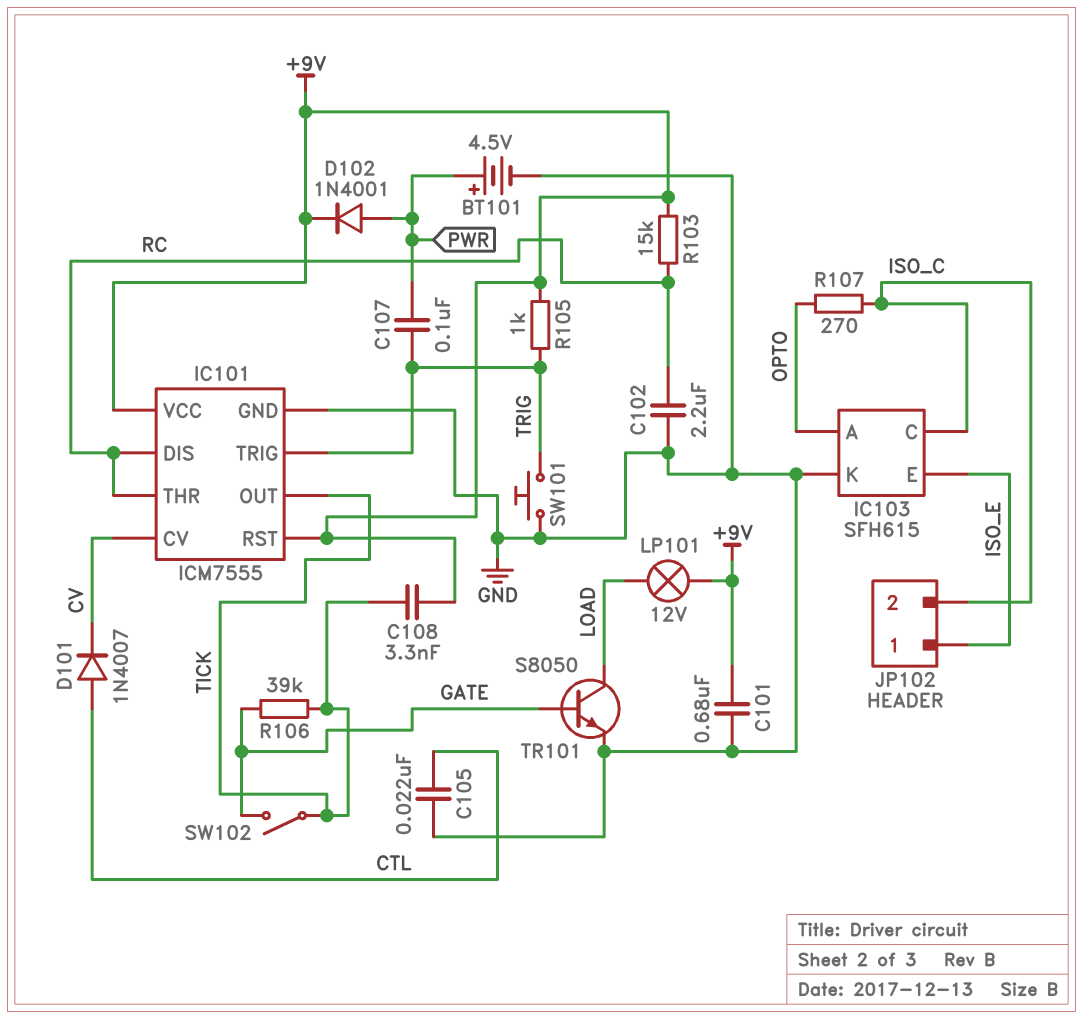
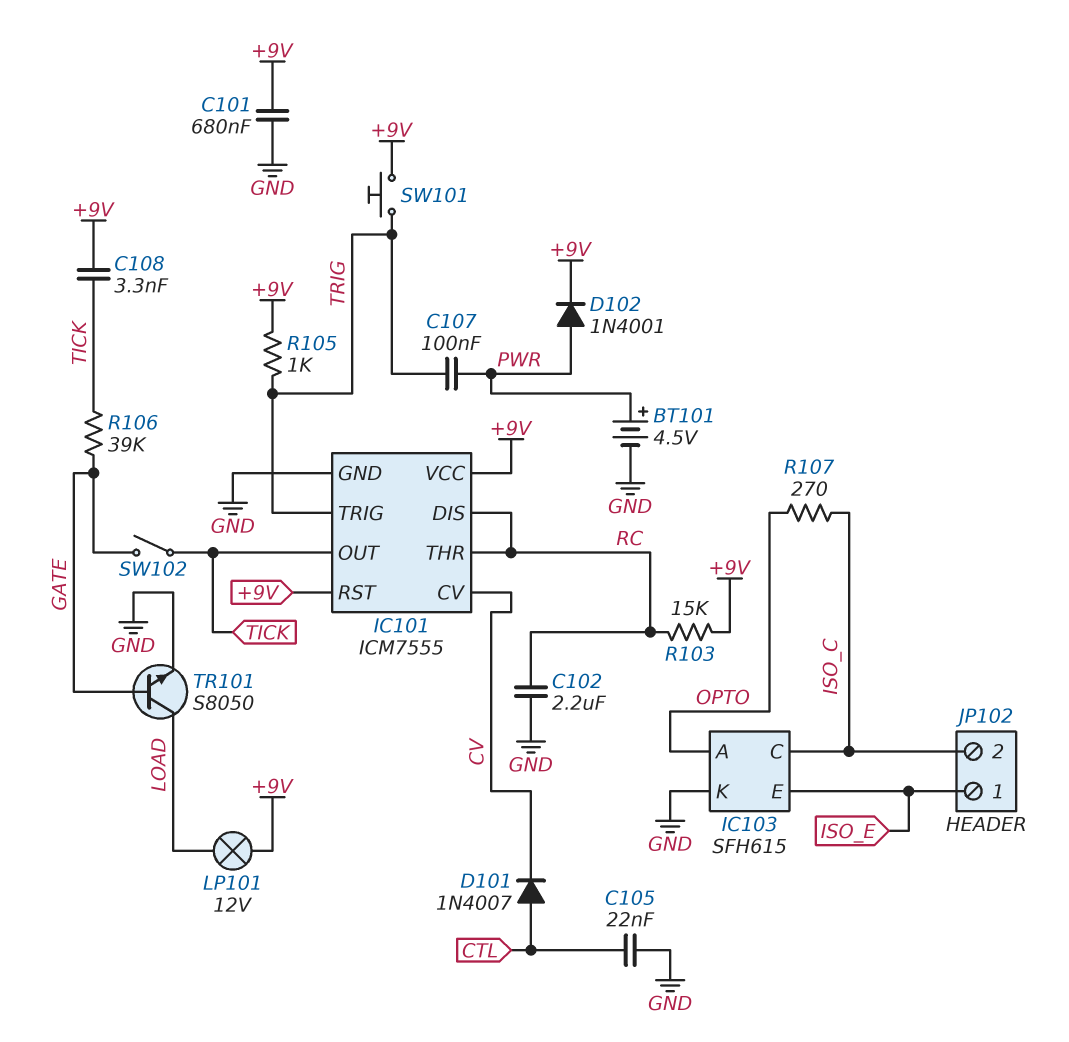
SW101: button (GND, TRIG) -> button (+9V, TRIG)

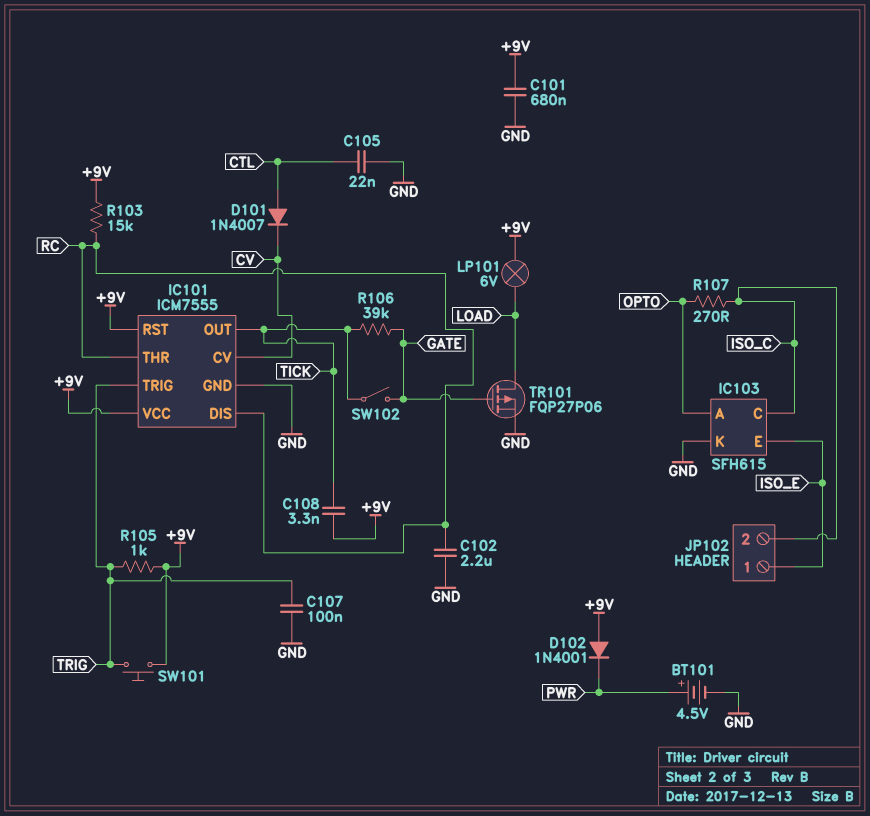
C107: 100nF (PWR, TRIG) -> 100nF (GND, TRIG)
D102: diode 1N4001 (A PWR, K +9V) -> diode 1N4001 (A +9V, K PWR)
LP101: lamp 12V (+9V, LOAD) -> lamp 6V (+9V, LOAD)
TR101: NPN S8050 (B GATE, C LOAD, E GND) -> PMOS FQP27P06 (G GATE, D LOAD, S GND)

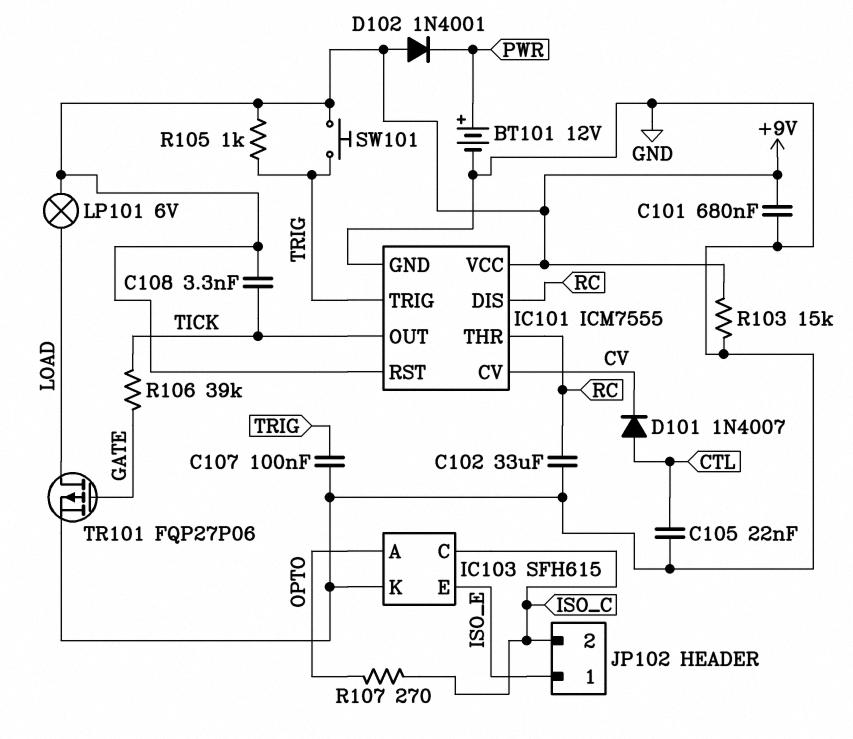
BT101: 4.5V (plus PWR, minus GND) -> 12V (plus PWR, minus GND)
C102: 2.2uF (GND, RC) -> 33uF (GND, RC)
R103: 15k (+9V, RC) -> 15k (+9V, GND)
SW102: switch (GATE, TICK) -> none

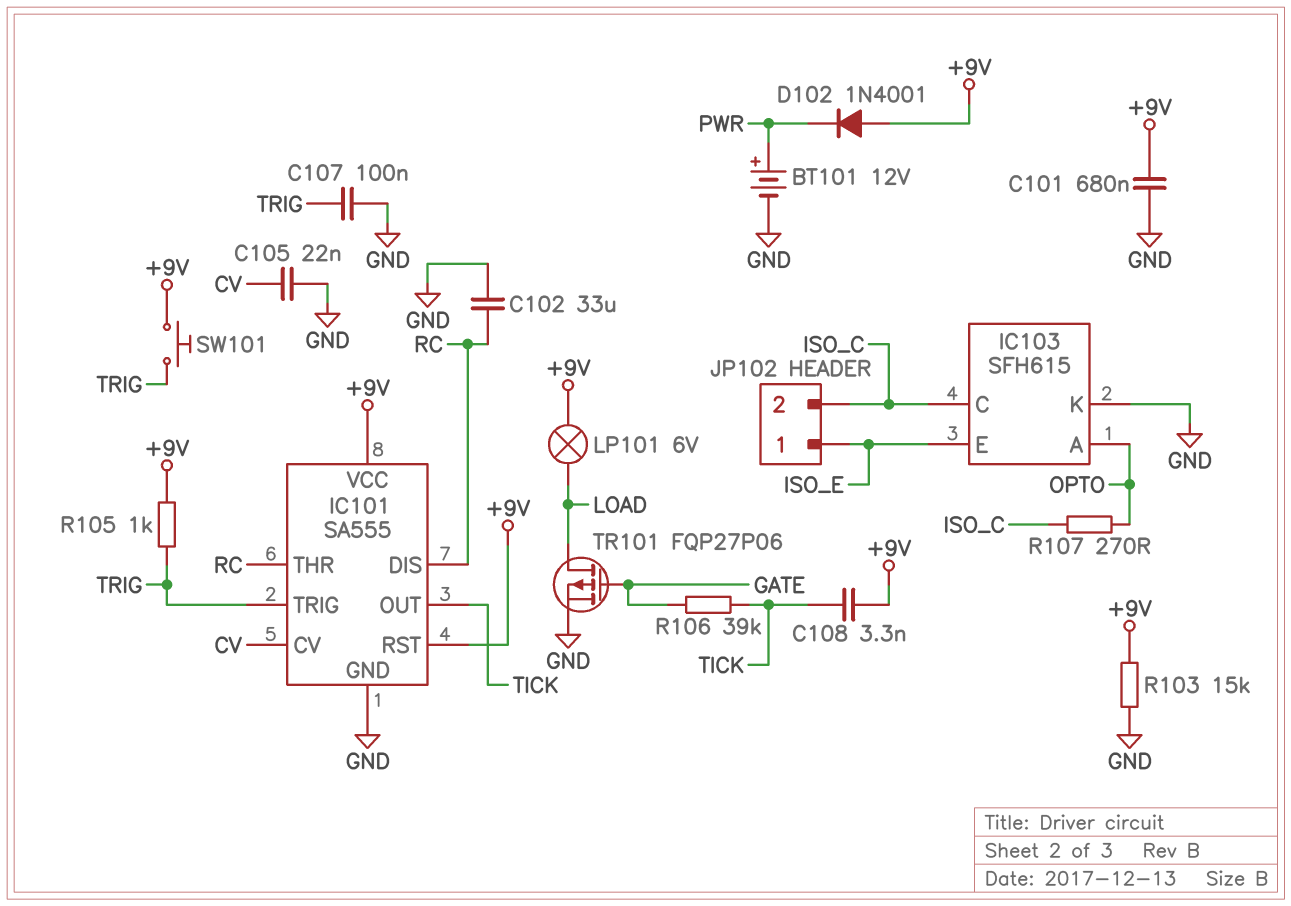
C105: 22nF (CTL, GND) -> 22nF (CV, GND)
D101: diode 1N4007 (A CTL, K CV) -> none
IC101: ICM7555 -> SA555

